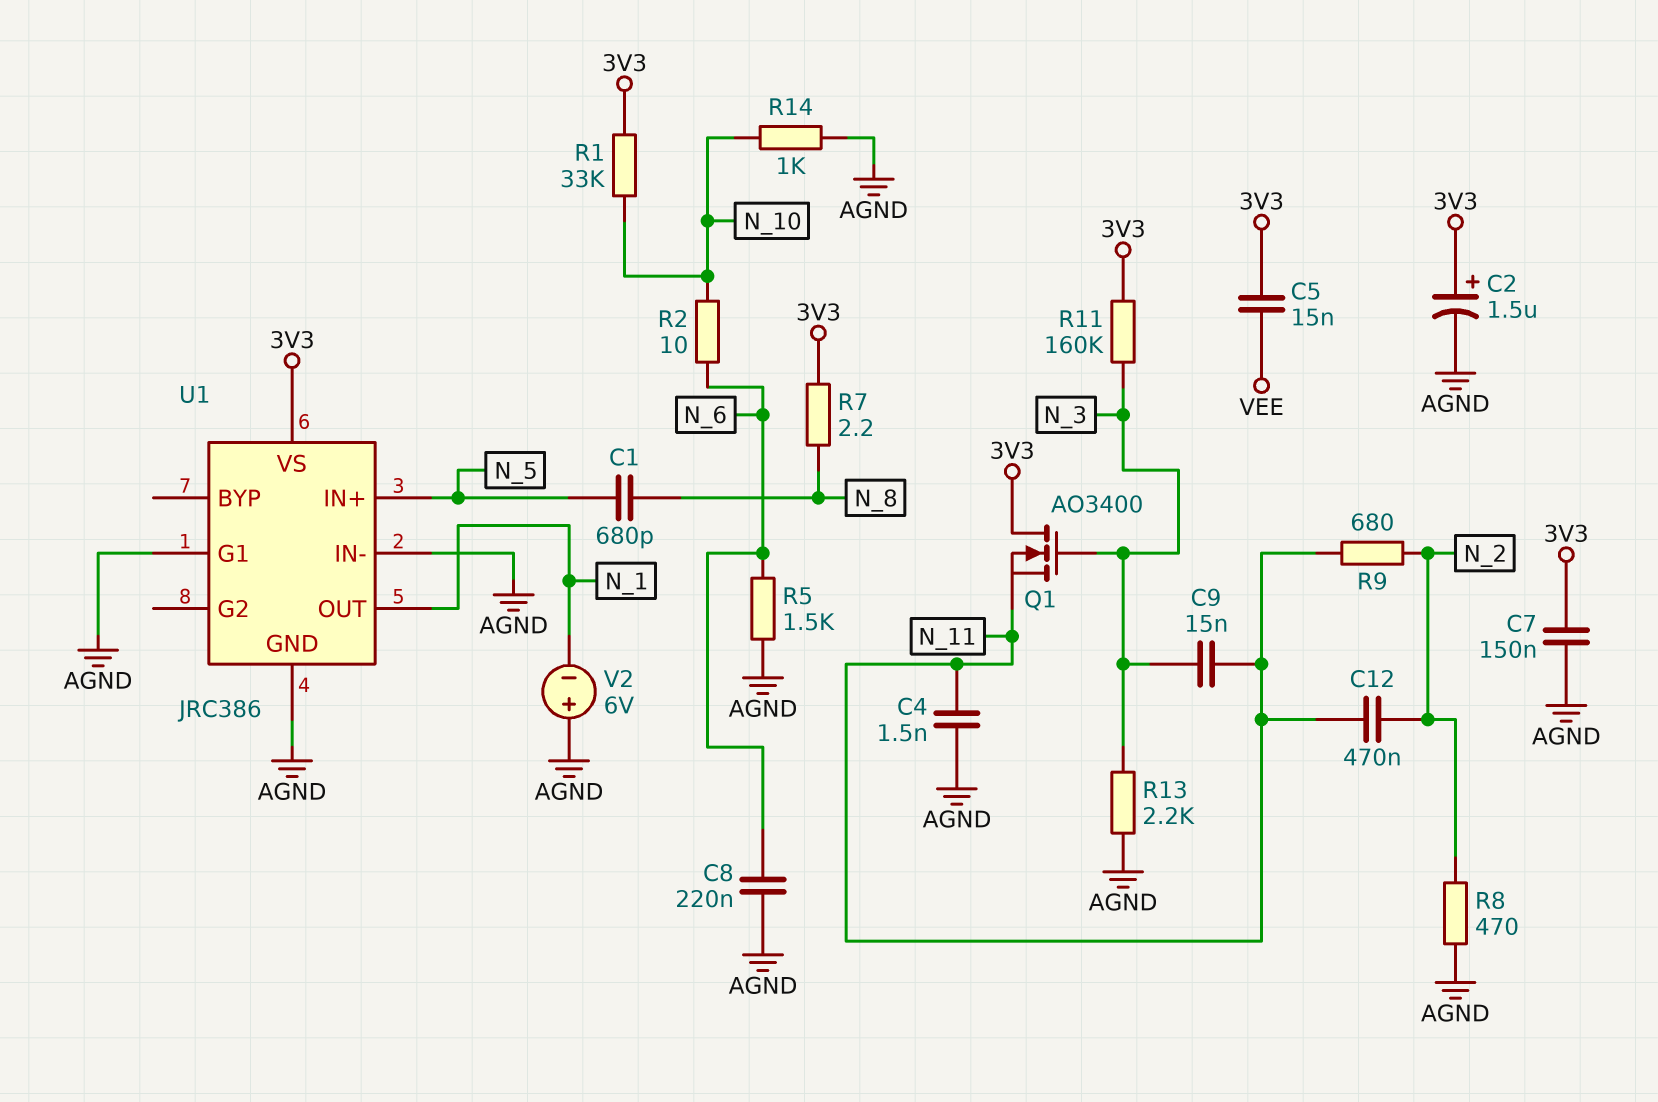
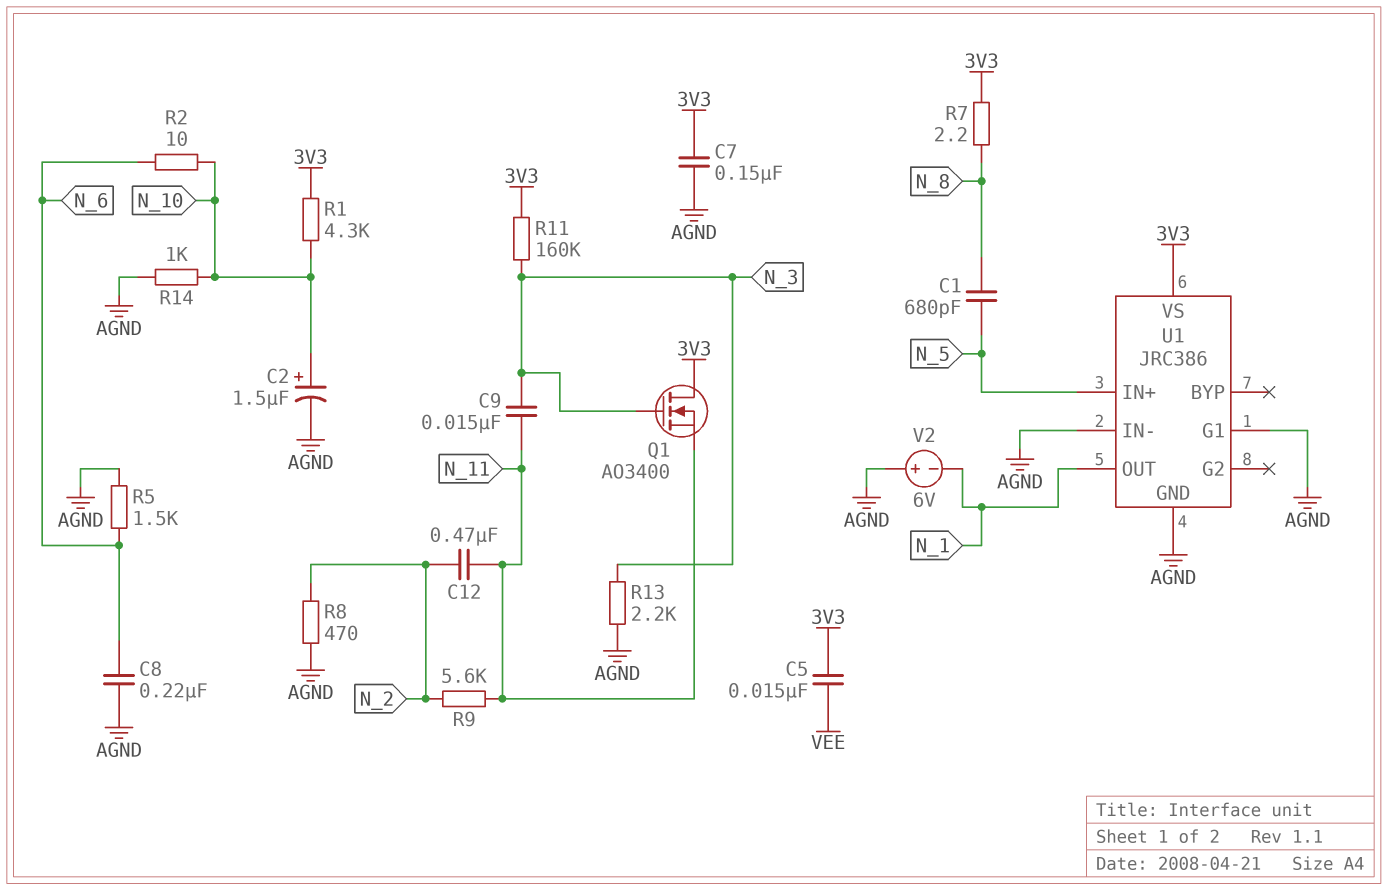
C2: 1.5uF (plus 3V3, minus AGND) -> 1.5uF (plus N_10, minus AGND)
C4: 1.5nF (AGND, N_11) -> none
R1: 33k (3V3, N_10) -> 4.3k (3V3, N_10)
R9: 680 (N_2, N_11) -> 5.6k (N_2, N_11)

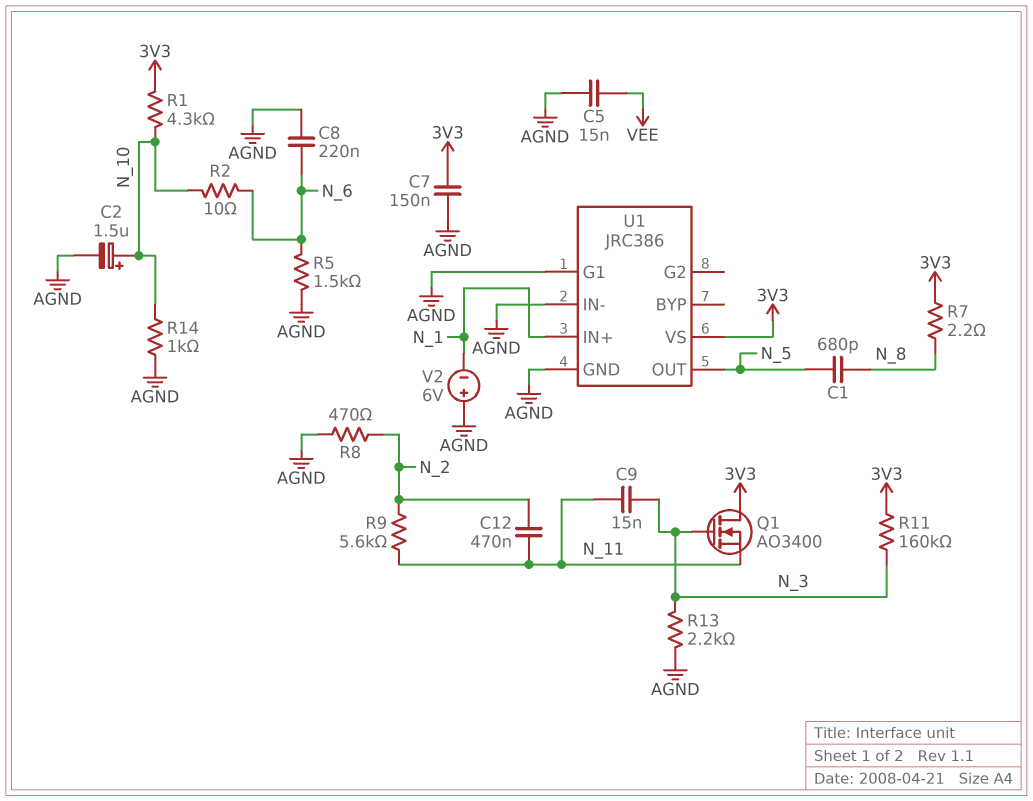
C5: 15nF (3V3, VEE) -> 15nF (AGND, VEE)
U1 pin IN+: N_5 -> N_1
U1 pin OUT: N_1 -> N_5

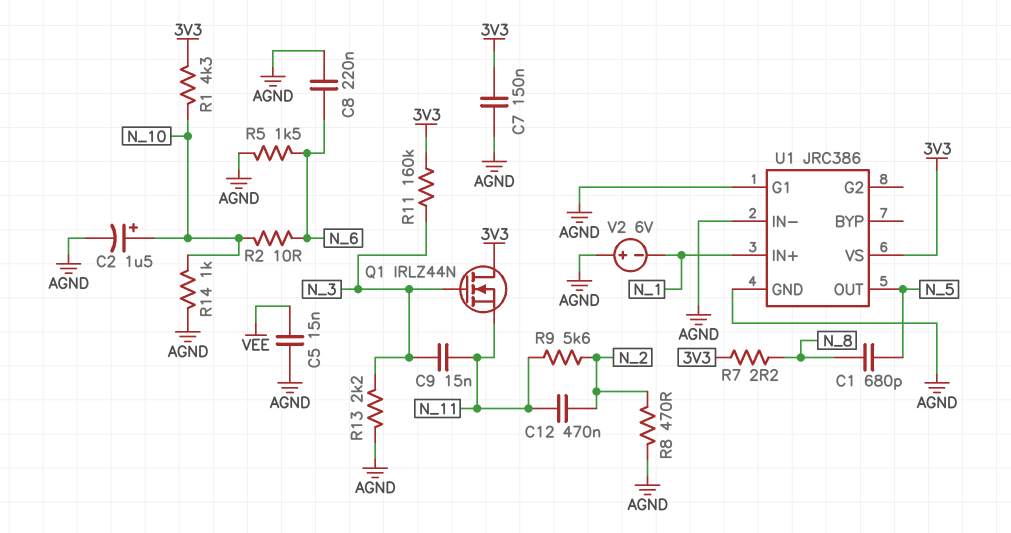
Q1: NMOS AO3400 (G N_3, D 3V3, S N_11) -> NMOS IRLZ44N (G N_3, D 3V3, S N_11)

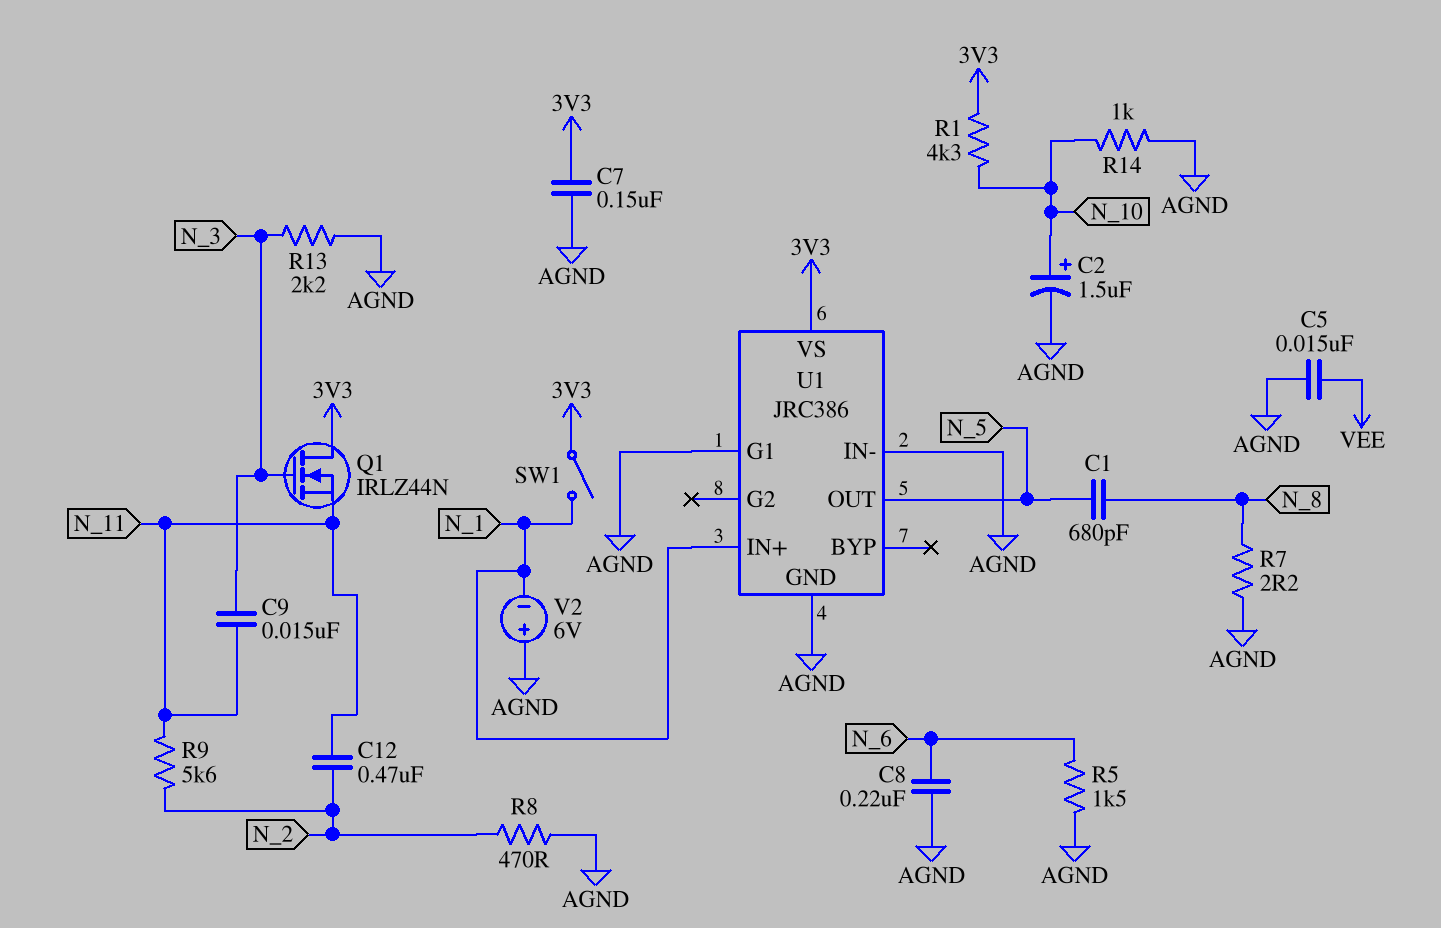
R2: 10 (N_6, N_10) -> none
R7: 2.2 (3V3, N_8) -> 2.2 (AGND, N_8)
R11: 160k (3V3, N_3) -> none
SW1: none -> switch (3V3, N_1)

